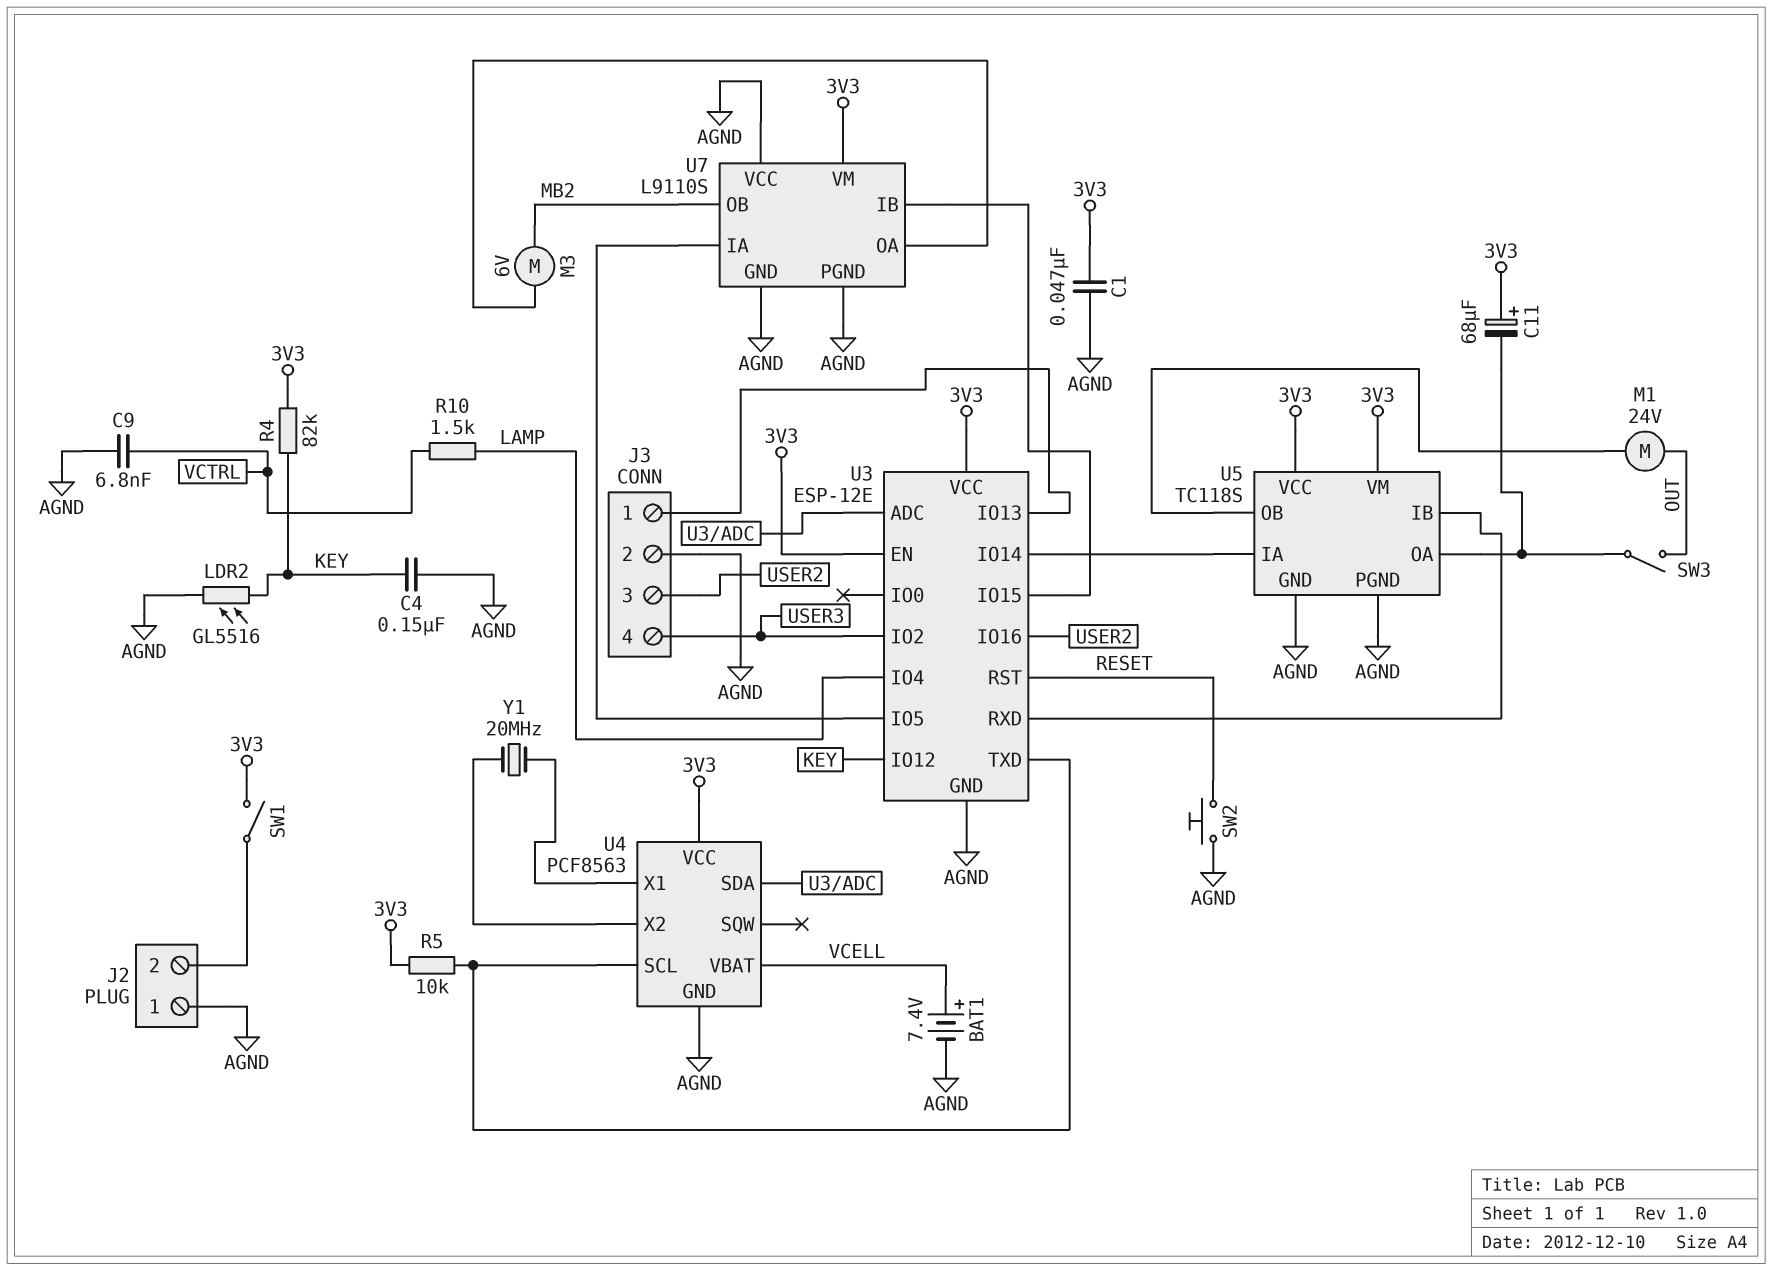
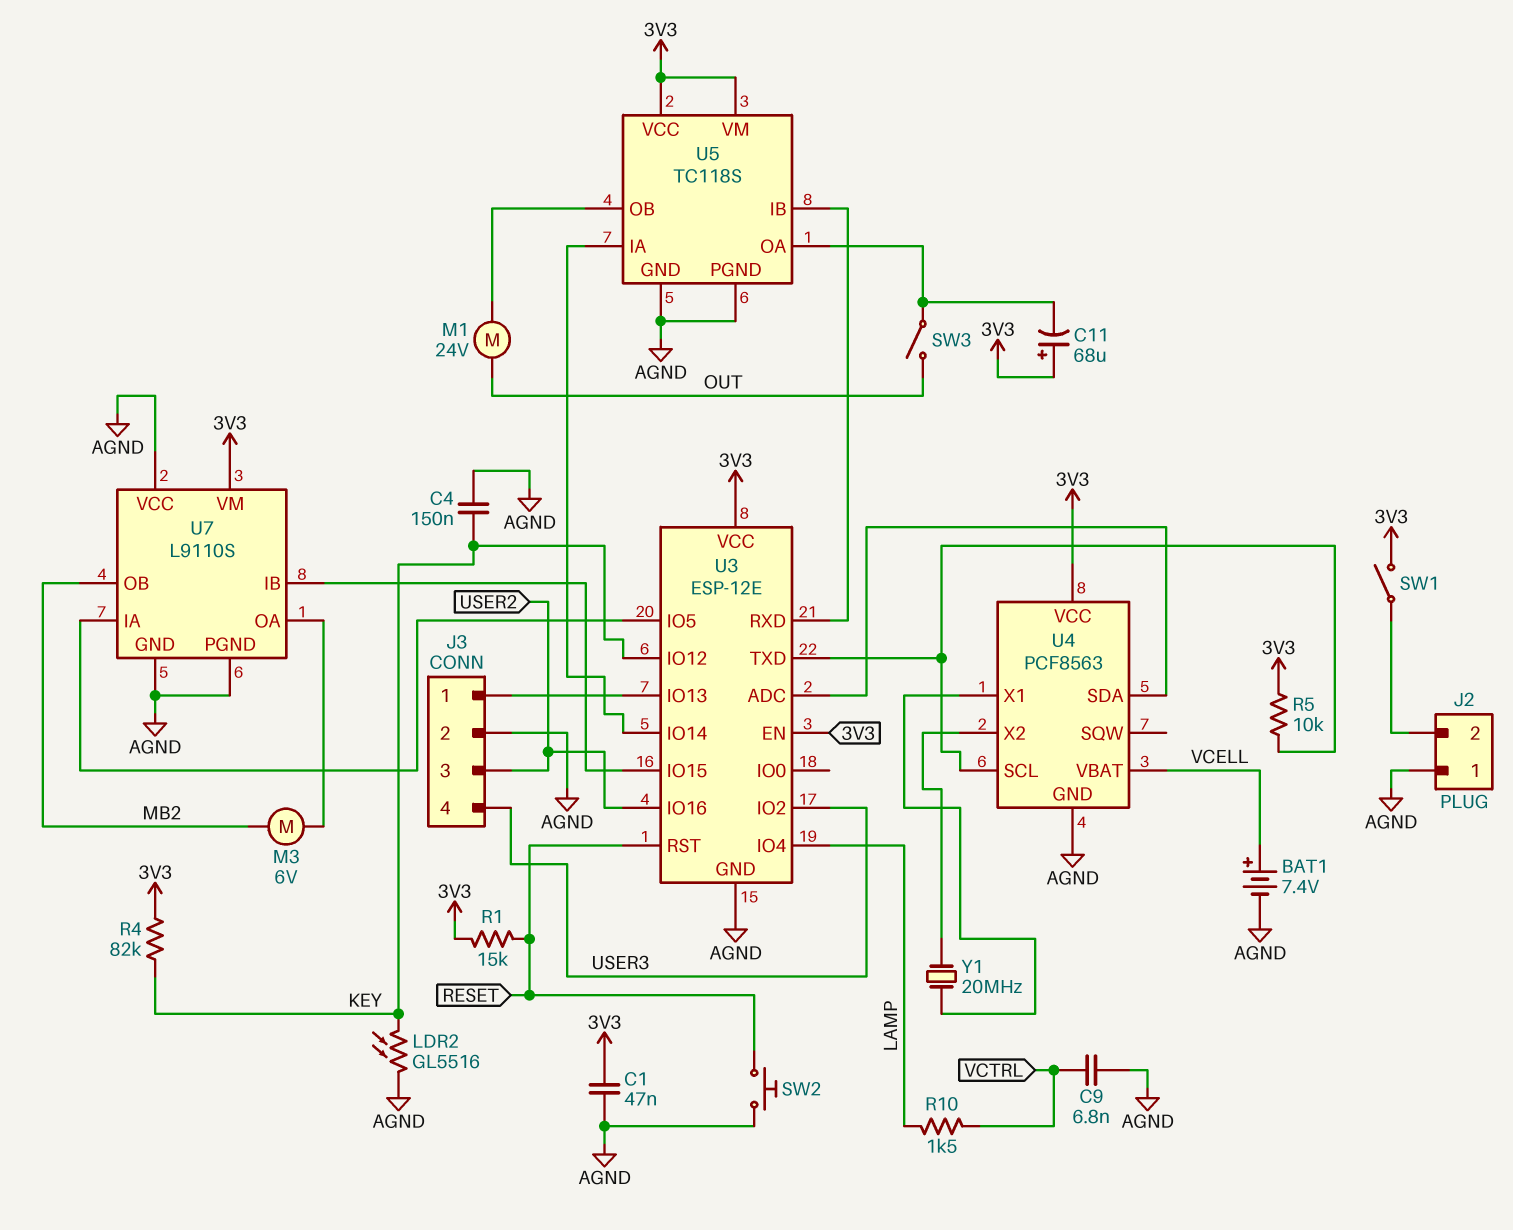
R1: none -> 15k (3V3, RESET)

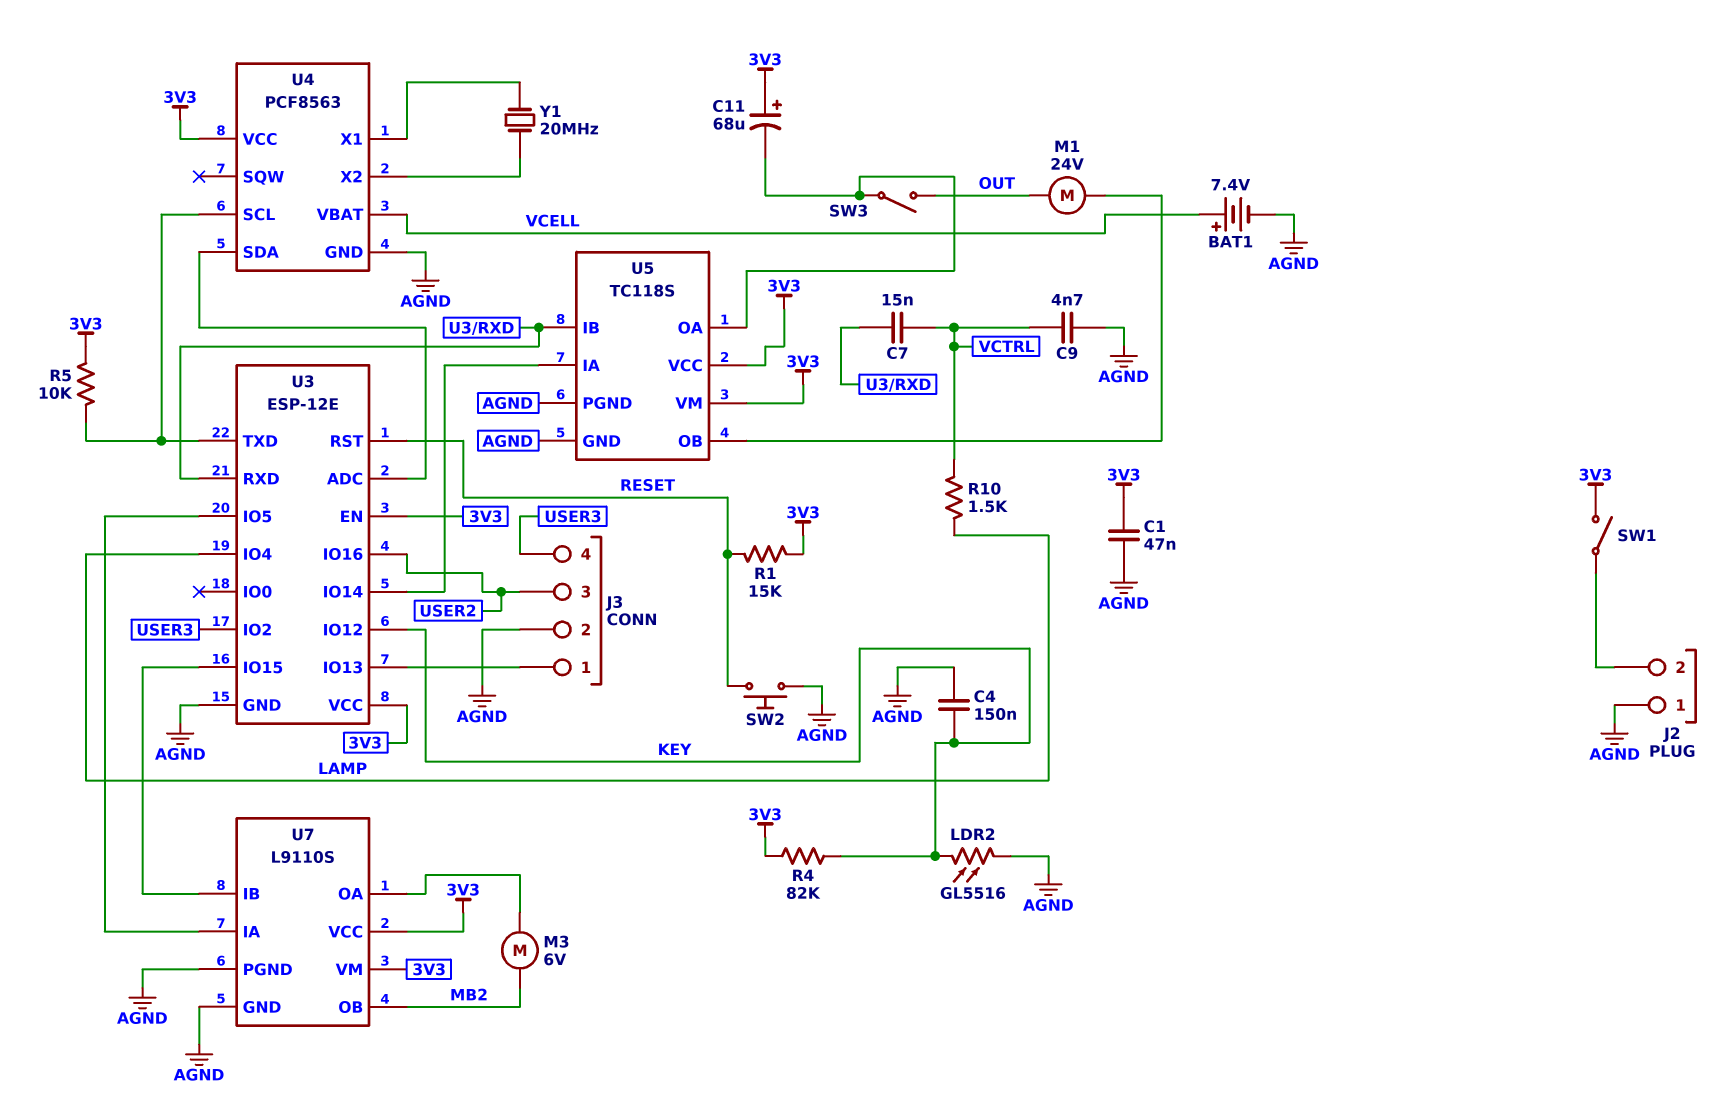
C7: none -> 15nF (U3/RXD, VCTRL)
C9: 6.8nF (AGND, VCTRL) -> 4.7nF (AGND, VCTRL)
U7 pin VCC: AGND -> 3V3

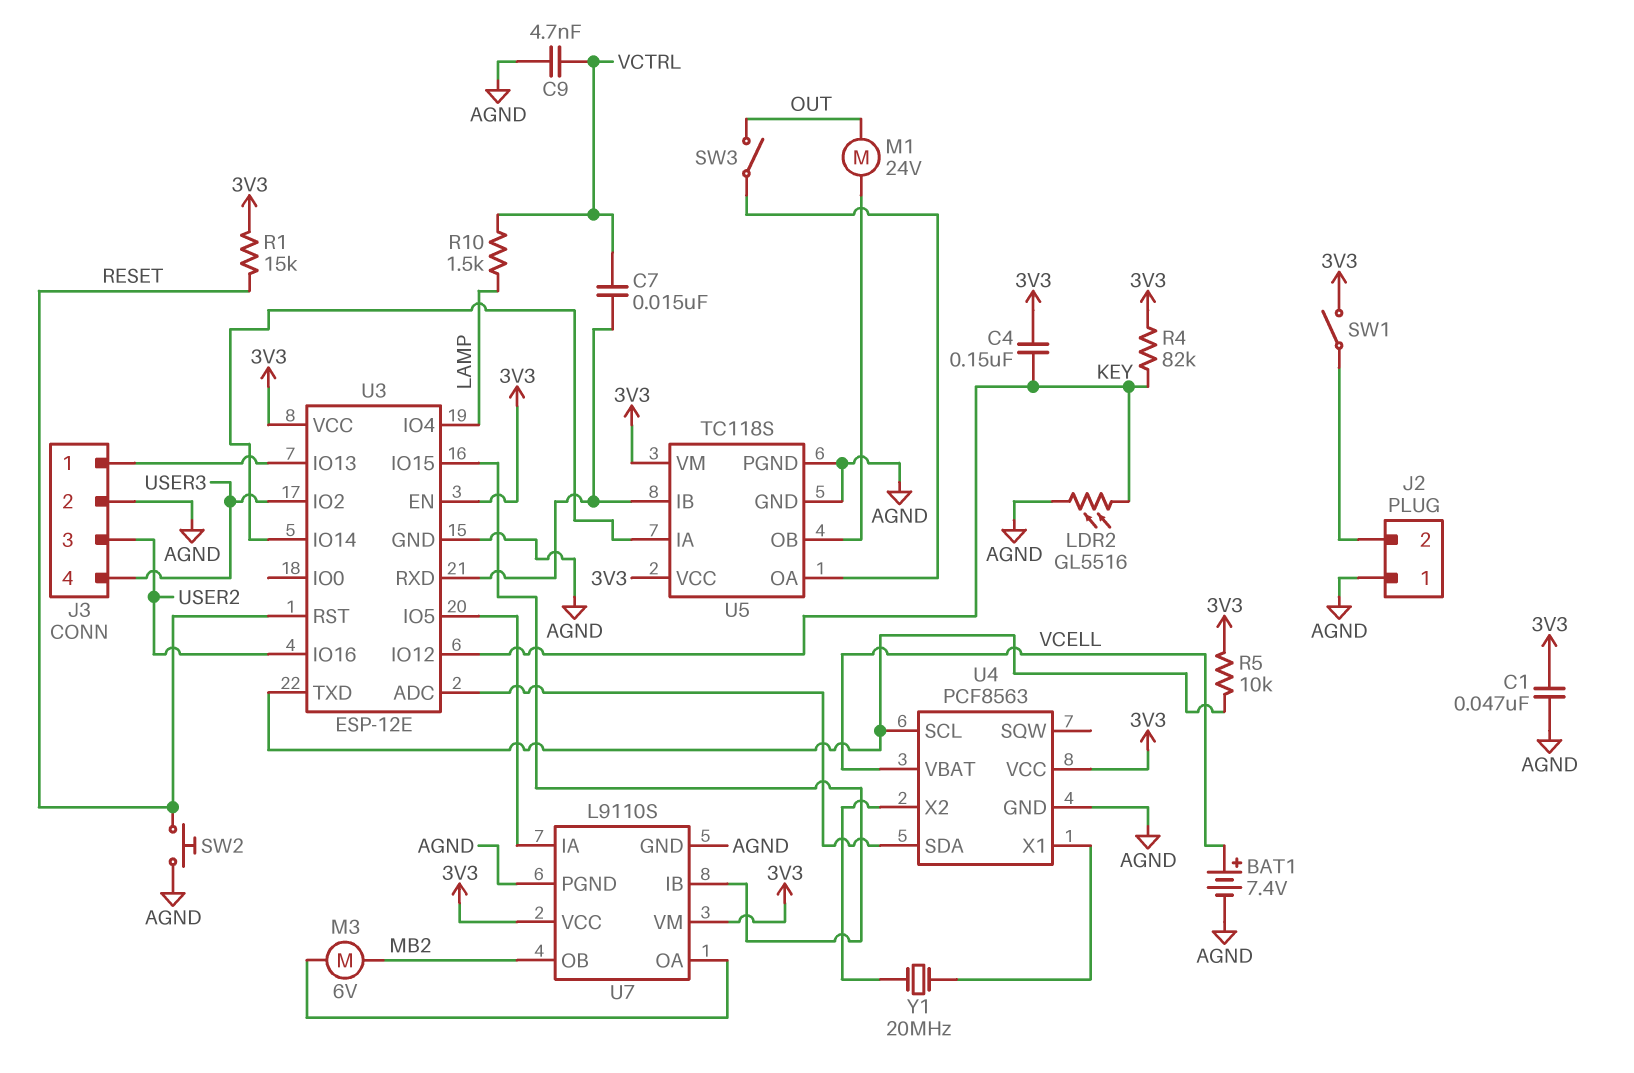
C4: 150nF (AGND, KEY) -> 150nF (3V3, KEY)
C11: 68uF (plus 3V3, minus U5/OA) -> none

